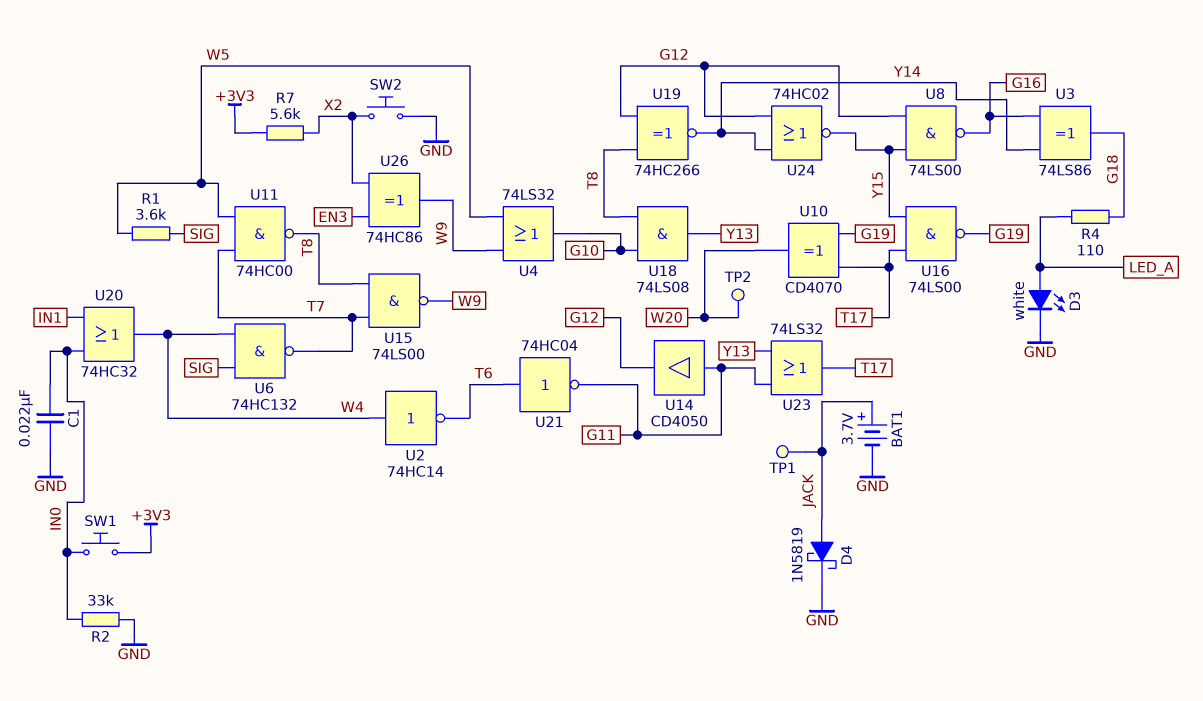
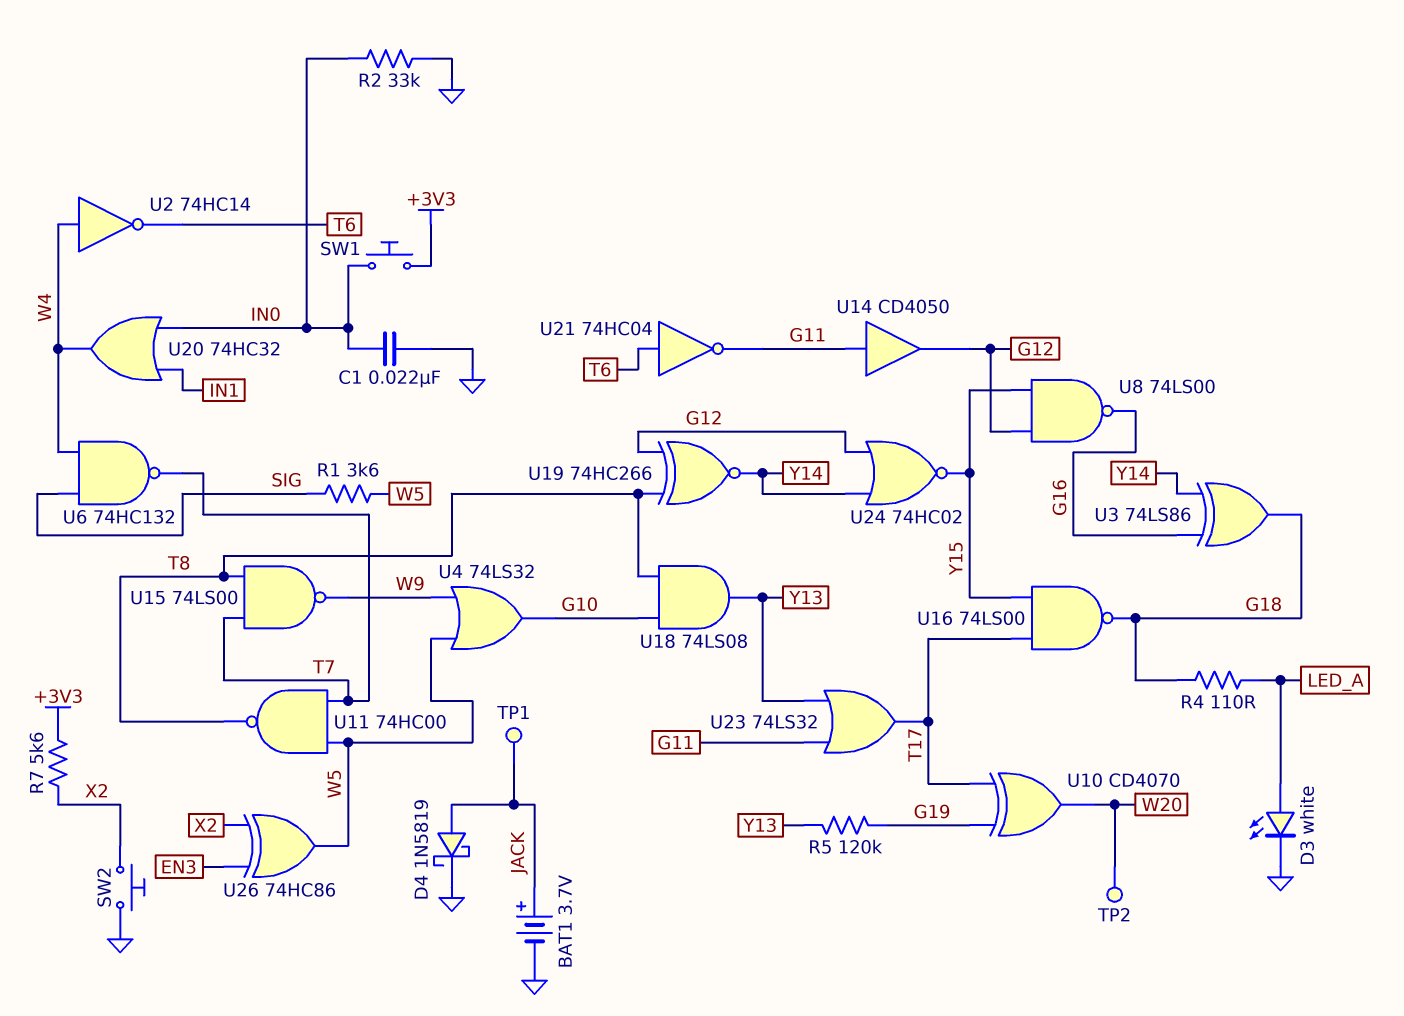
R5: none -> 120k (G19, Y13)
U16: NAND 74LS00 (in T17, in Y15, out G19) -> NAND 74LS00 (in T17, in Y15, out G18)
U26: XOR 74HC86 (in EN3, in X2, out W9) -> XOR 74HC86 (in EN3, in X2, out W5)

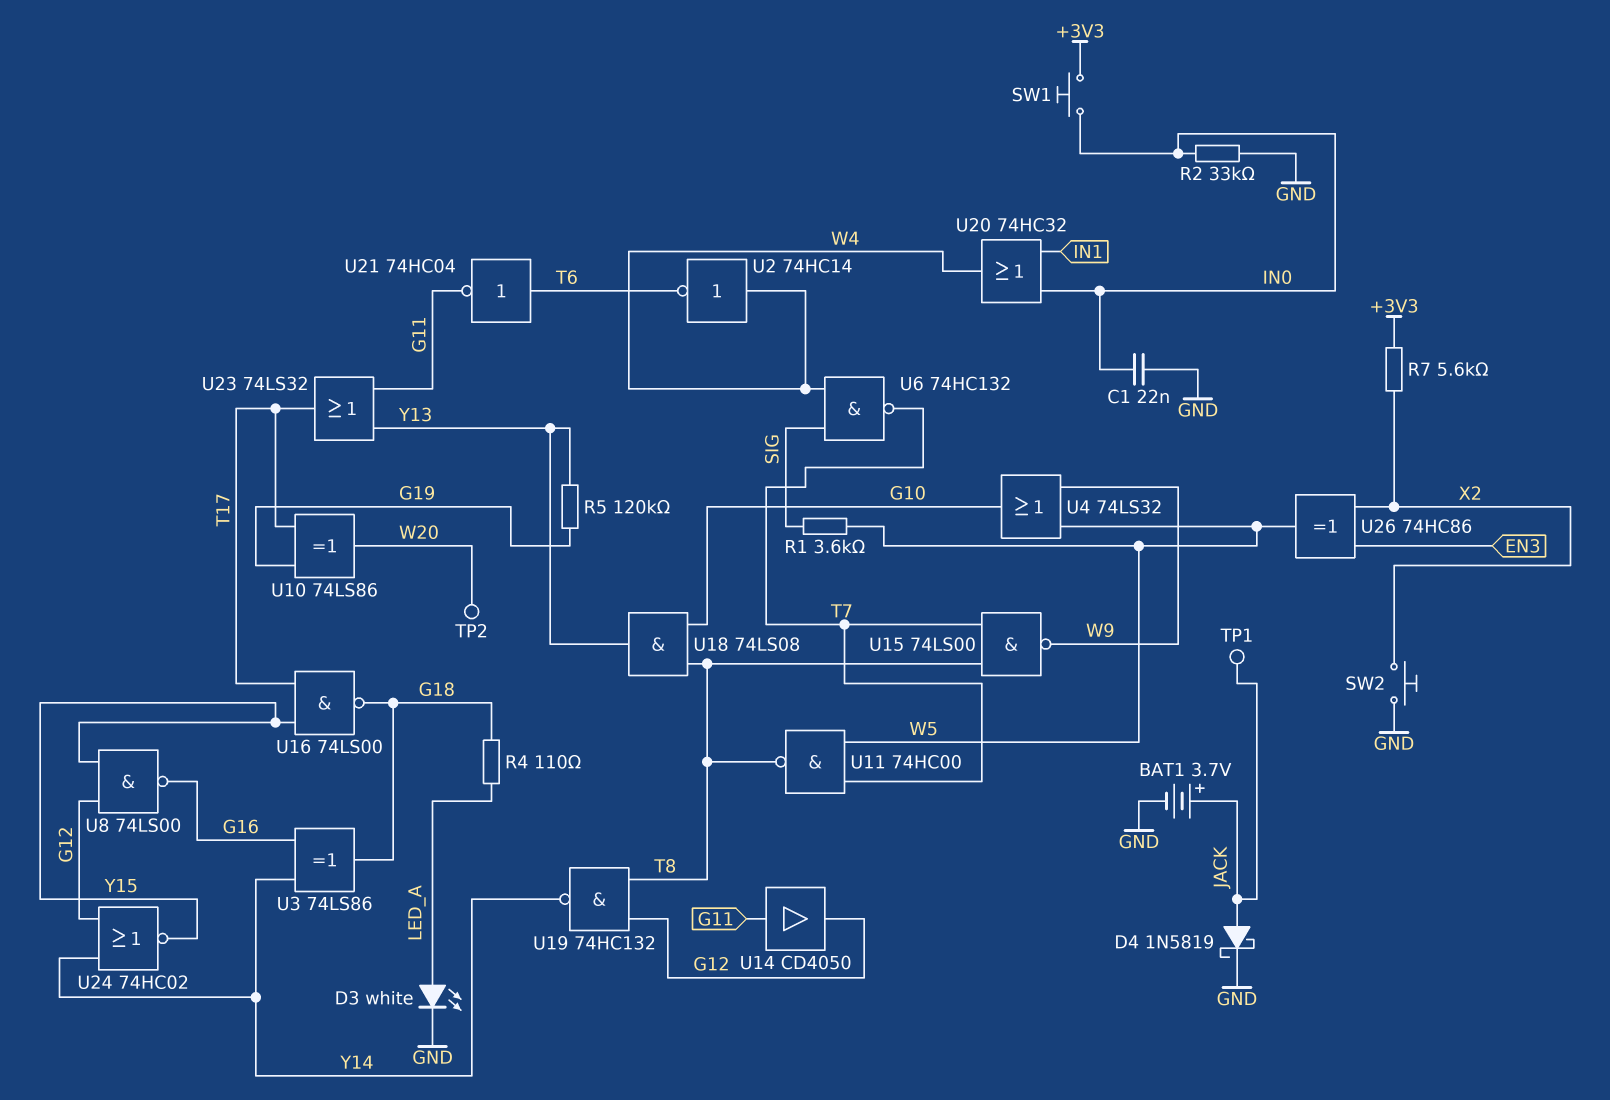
U10: XOR CD4070 (in G19, in T17, out W20) -> XOR 74LS86 (in G19, in T17, out W20)
U19: XNOR 74HC266 (in G12, in T8, out Y14) -> NAND 74HC132 (in G12, in T8, out Y14)

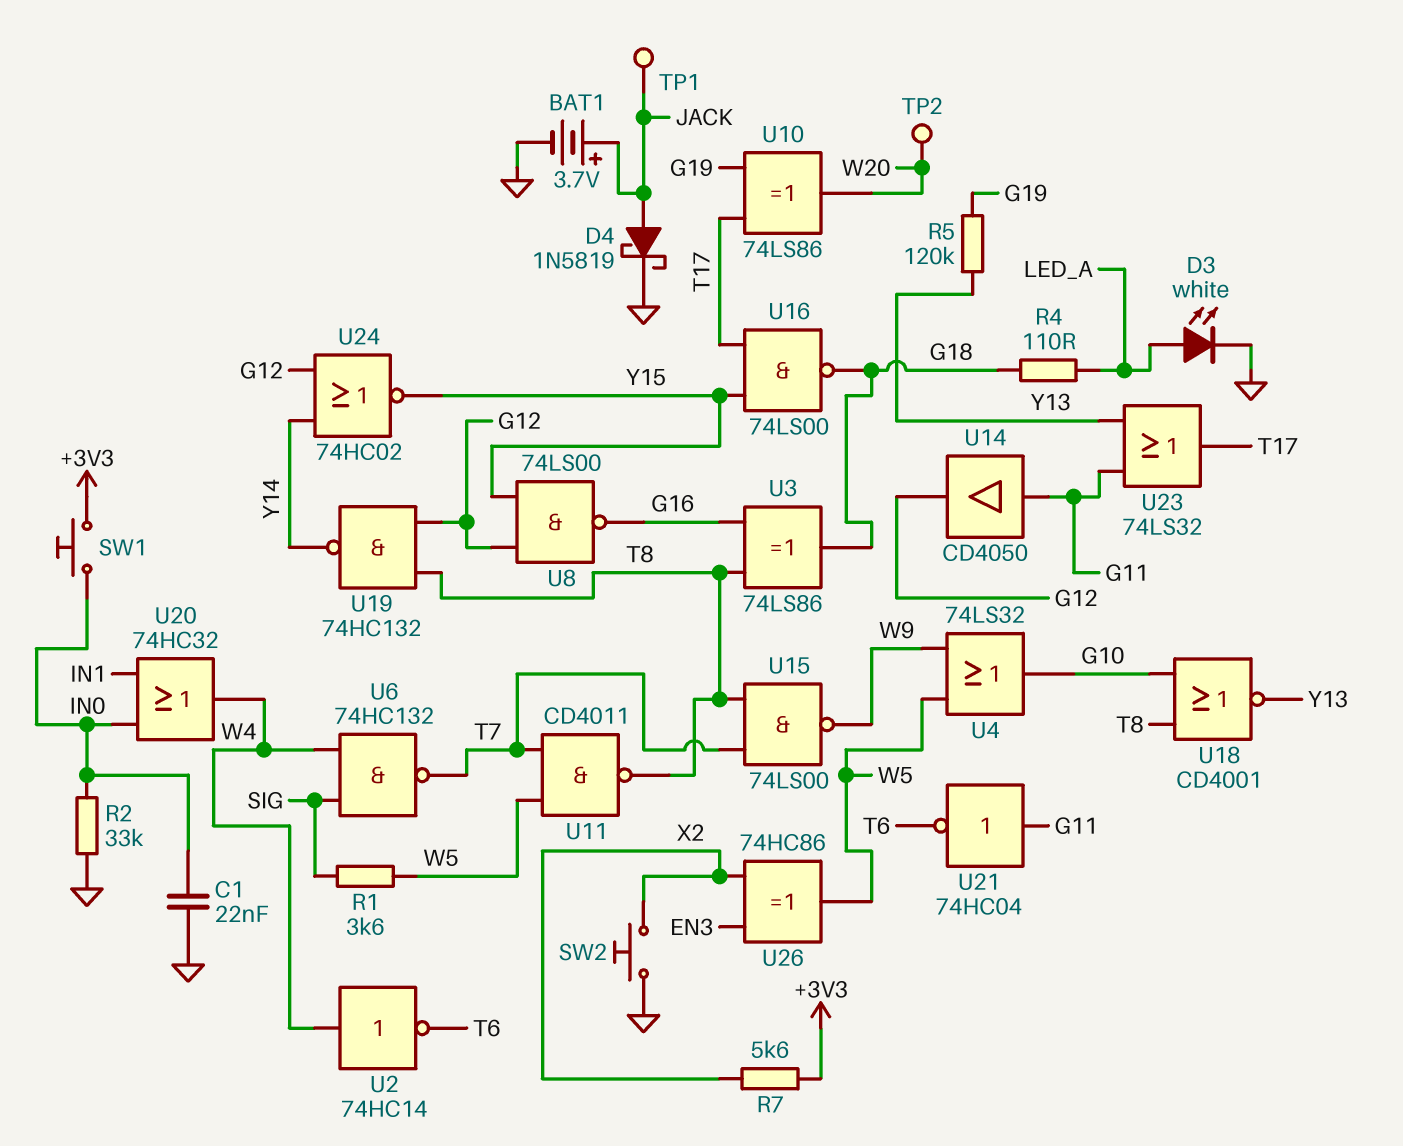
U3: XOR 74LS86 (in G16, in Y14, out G18) -> XOR 74LS86 (in G16, in T8, out G18)
U11: NAND 74HC00 (in T7, in W5, out T8) -> NAND CD4011 (in T7, in W5, out T8)
U18: AND 74LS08 (in G10, in T8, out Y13) -> NOR CD4001 (in G10, in T8, out Y13)
U21: NOT 74HC04 (in T6, out G11) -> NOT 74HC04 (in G11, out T6)

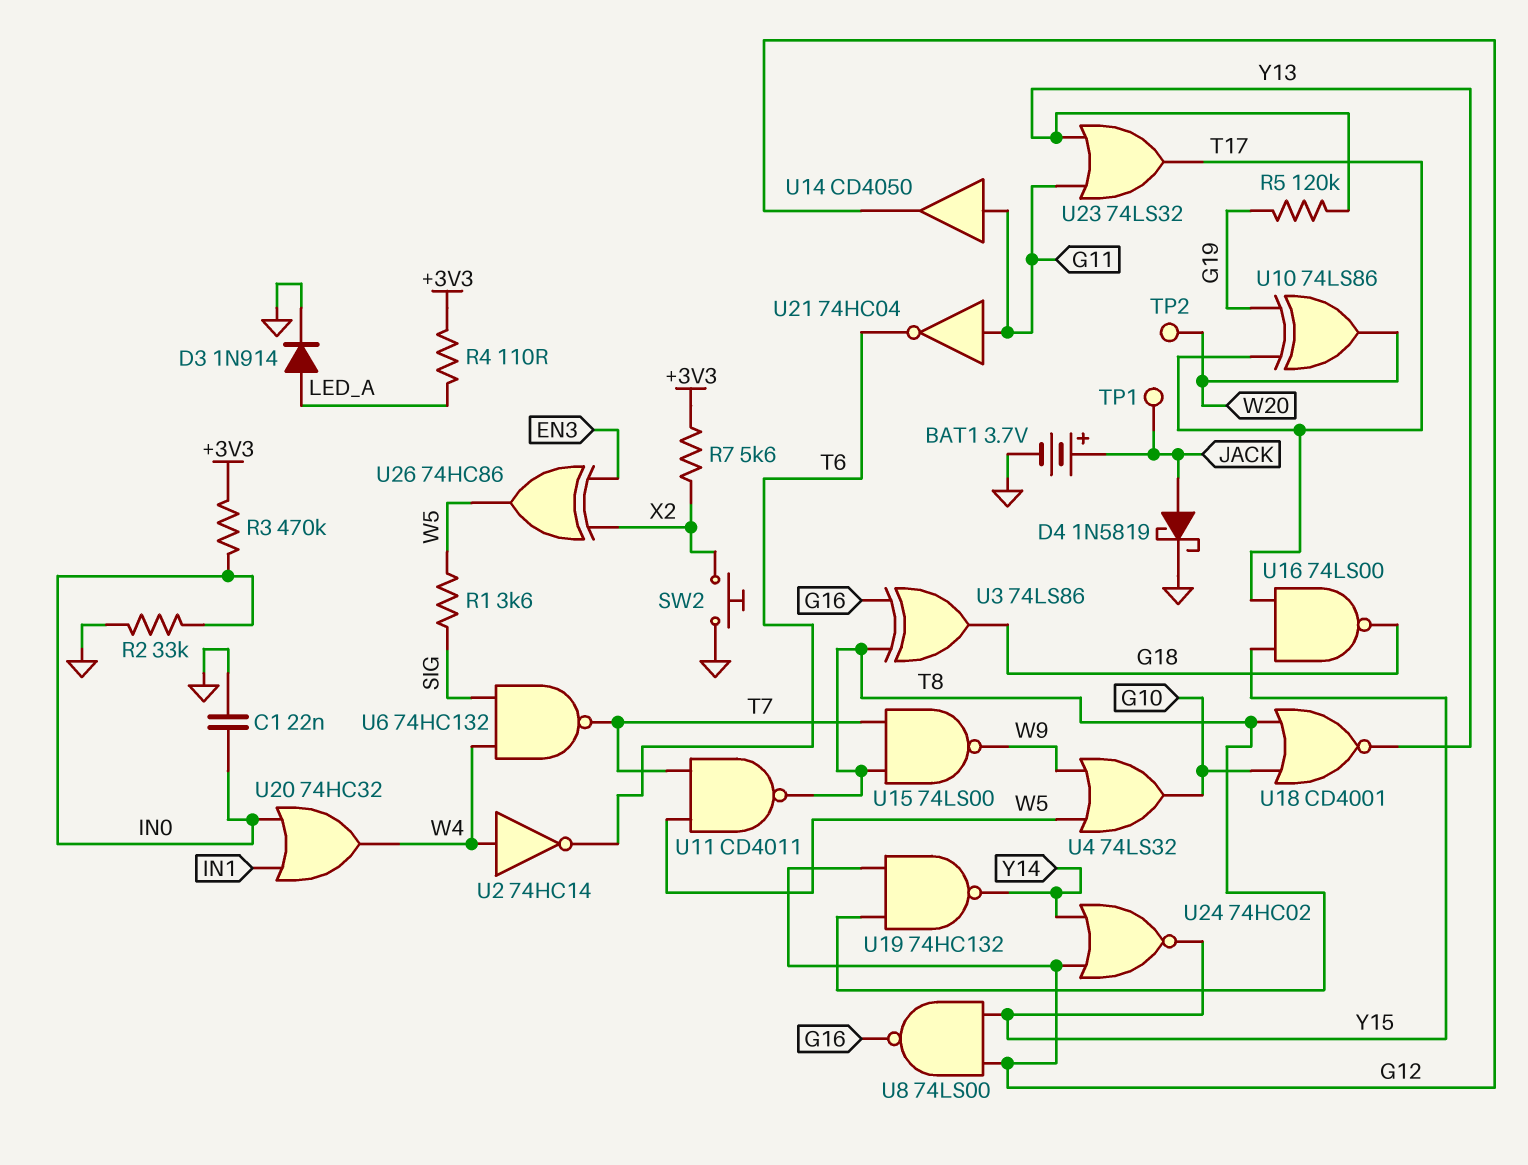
D3: LED white (A LED_A, K GND) -> diode 1N914 (A LED_A, K GND)
R3: none -> 470k (+3V3, IN0)
R4: 110 (G18, LED_A) -> 110 (+3V3, LED_A)
SW1: button (+3V3, IN0) -> none

